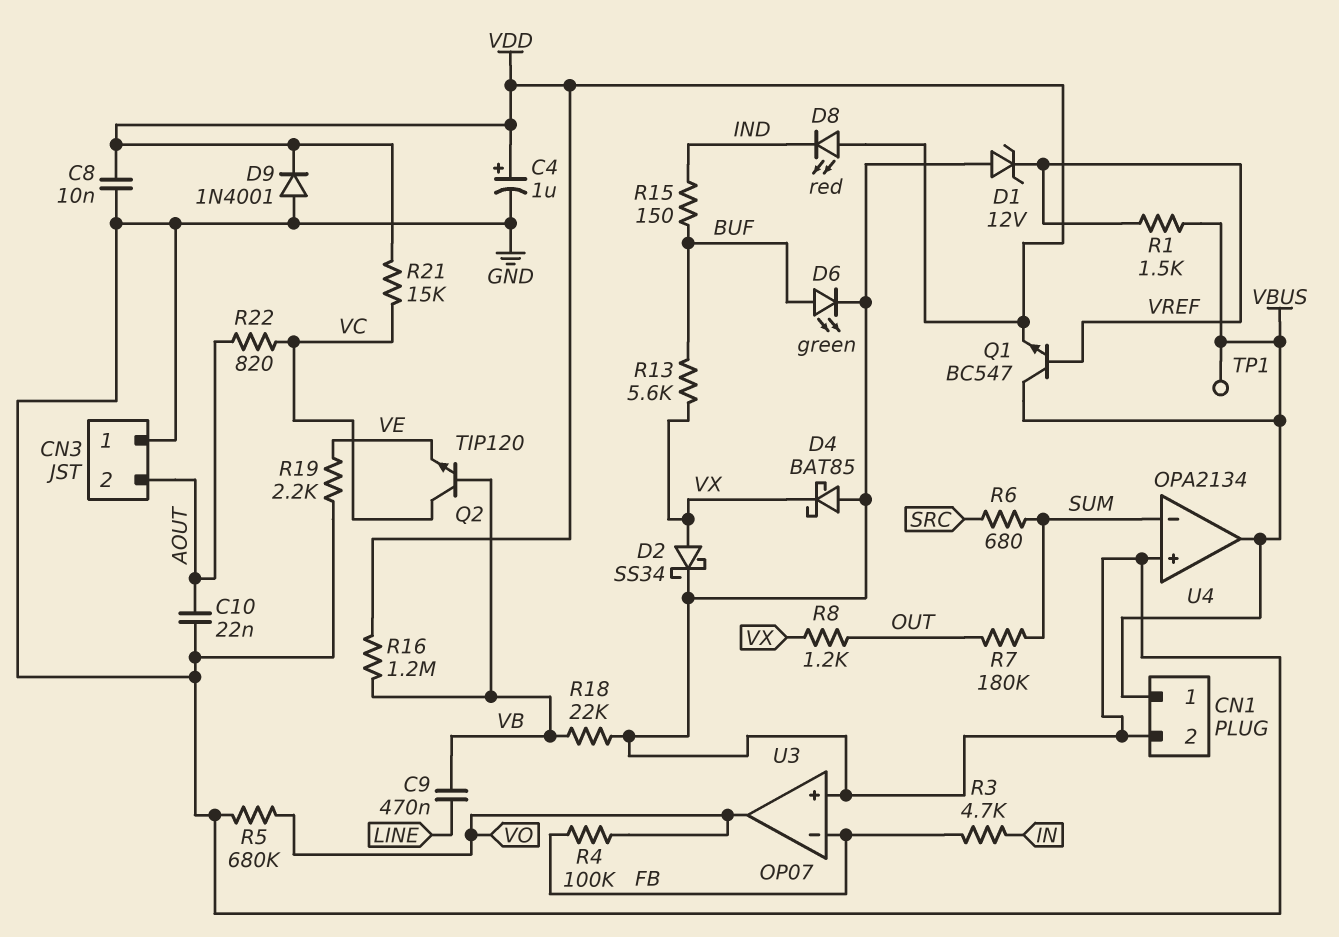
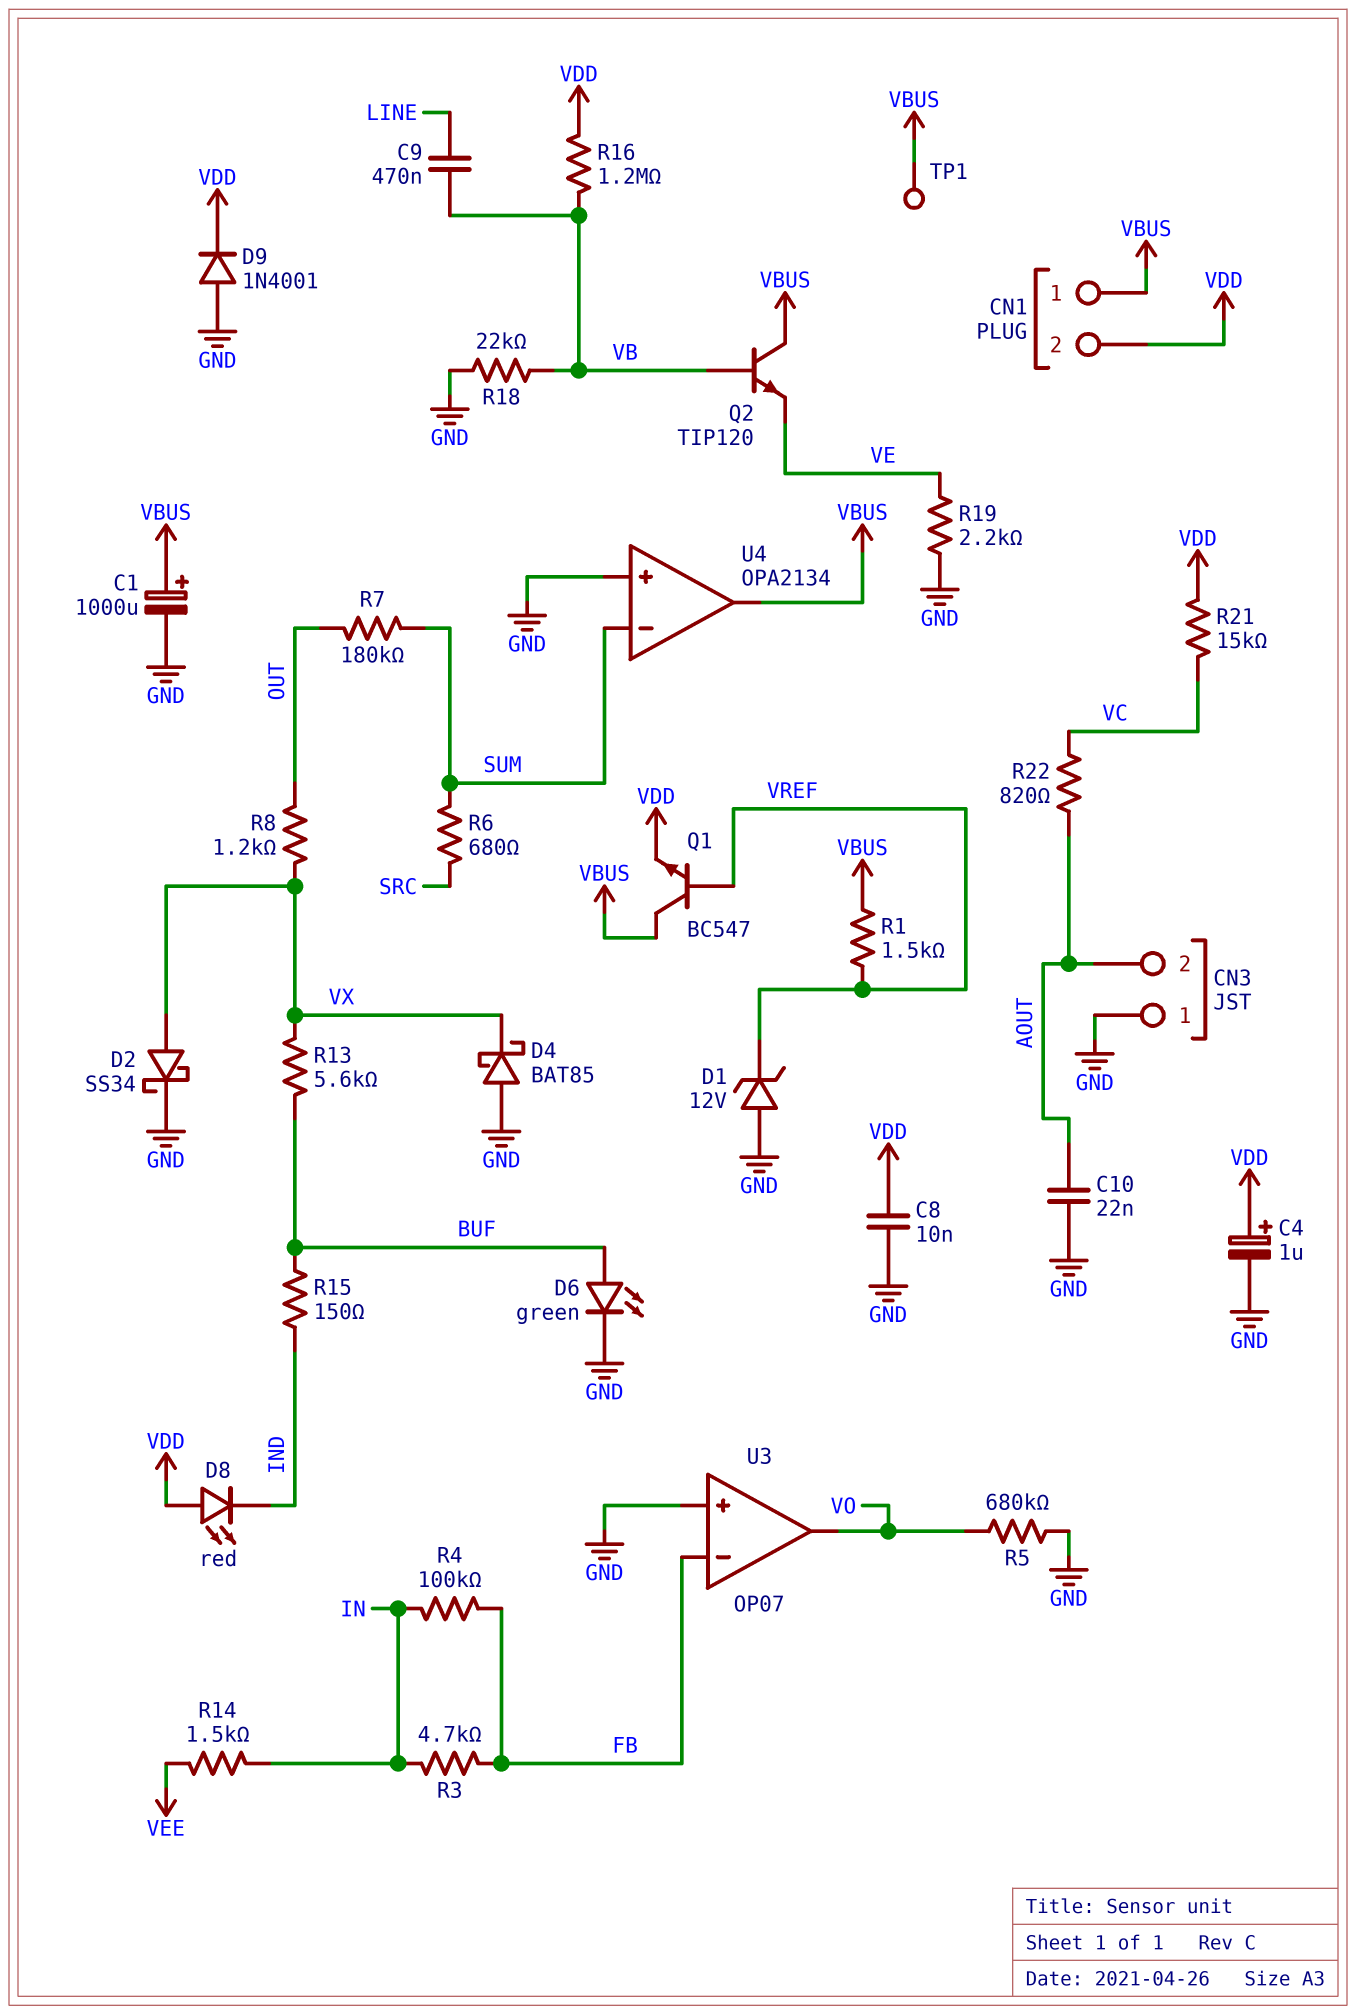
C1: none -> 1000uF (plus VBUS, minus GND)
CN1 pin 2: GND -> VDD
Q2: NPN TIP120 (B VB, C VC, E VE) -> NPN TIP120 (B VB, C VBUS, E VE)
R4: 100k (FB, VO) -> 100k (FB, IN)
R14: none -> 1.5k (IN, VEE)

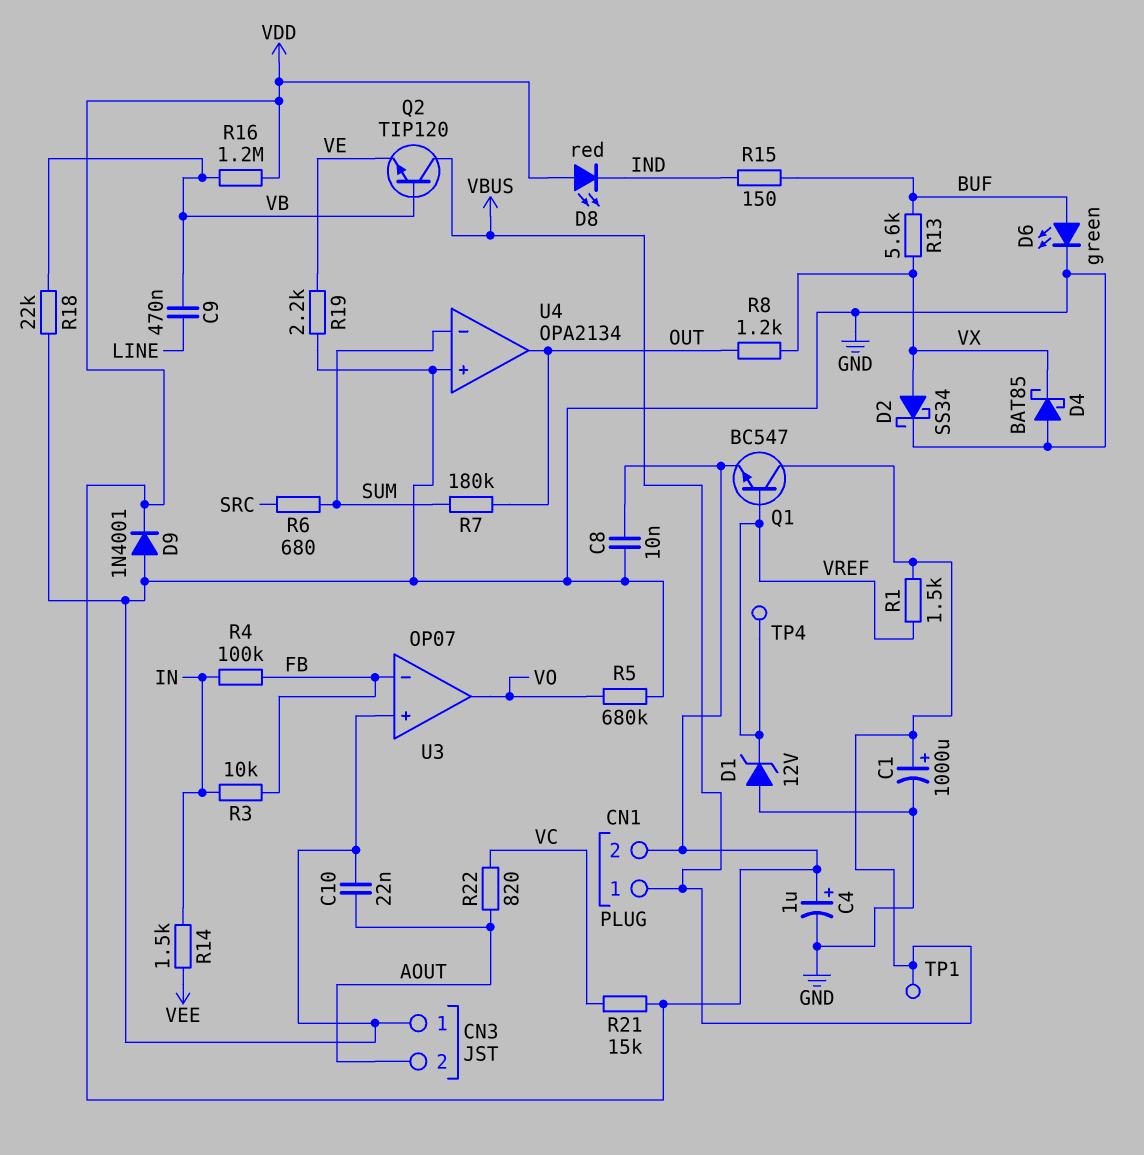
R3: 4.7k (FB, IN) -> 10k (FB, IN)
TP4: none -> test point (VREF)
U4 pin out: VBUS -> OUT

